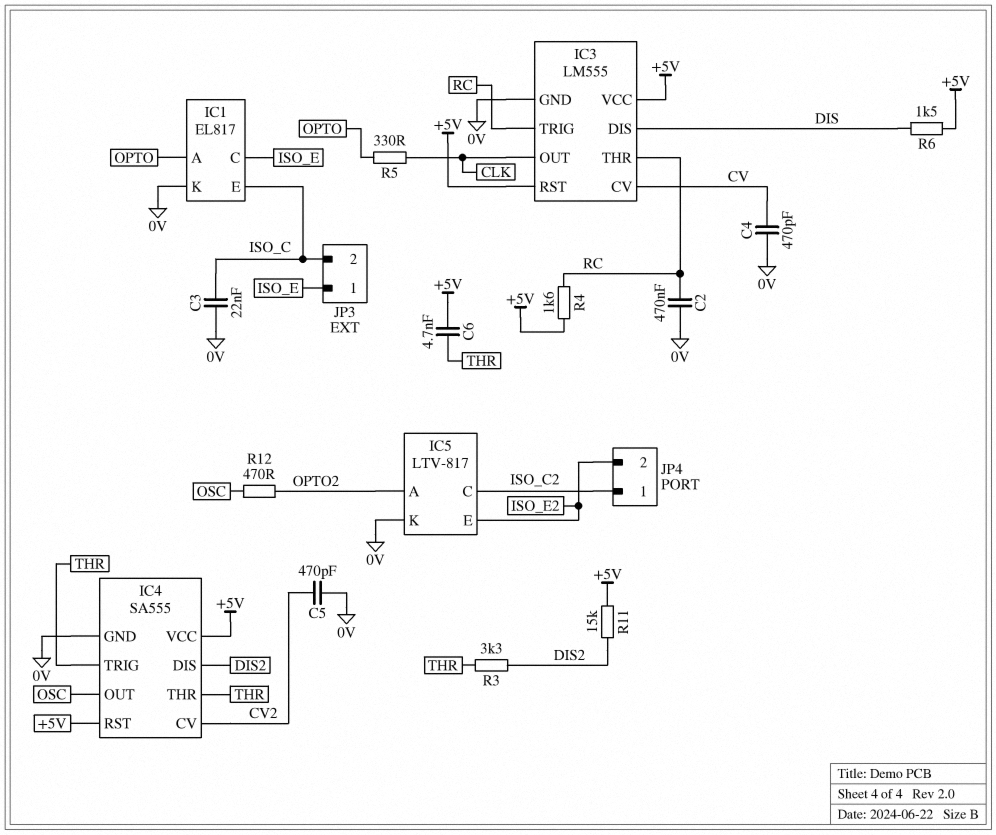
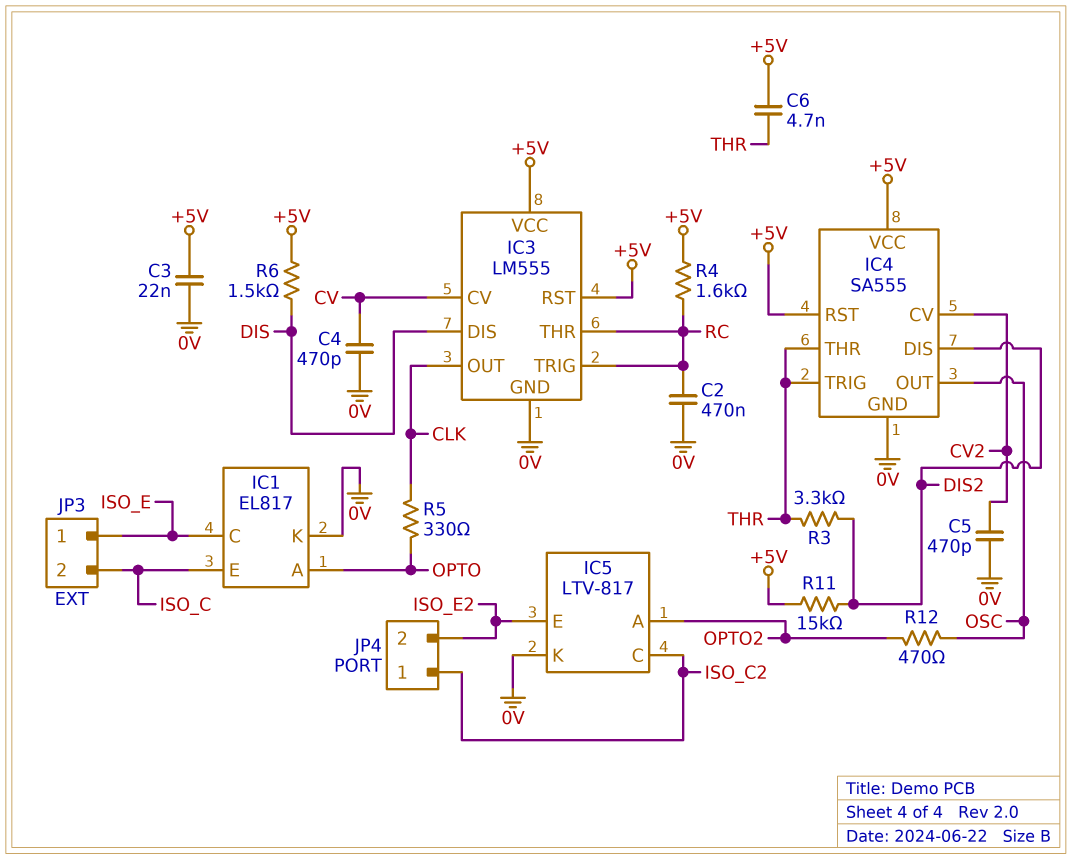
C3: 22nF (0V, ISO_C) -> 22nF (+5V, 0V)

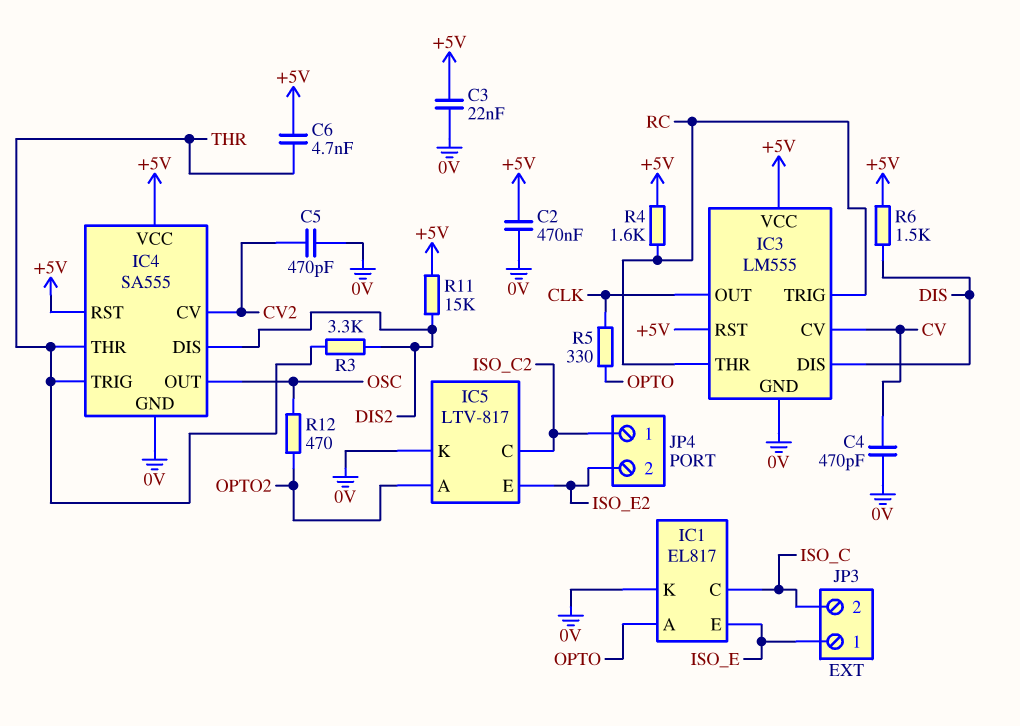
C2: 470nF (0V, RC) -> 470nF (+5V, 0V)
IC1 pin C: ISO_E -> ISO_C
IC1 pin E: ISO_C -> ISO_E

